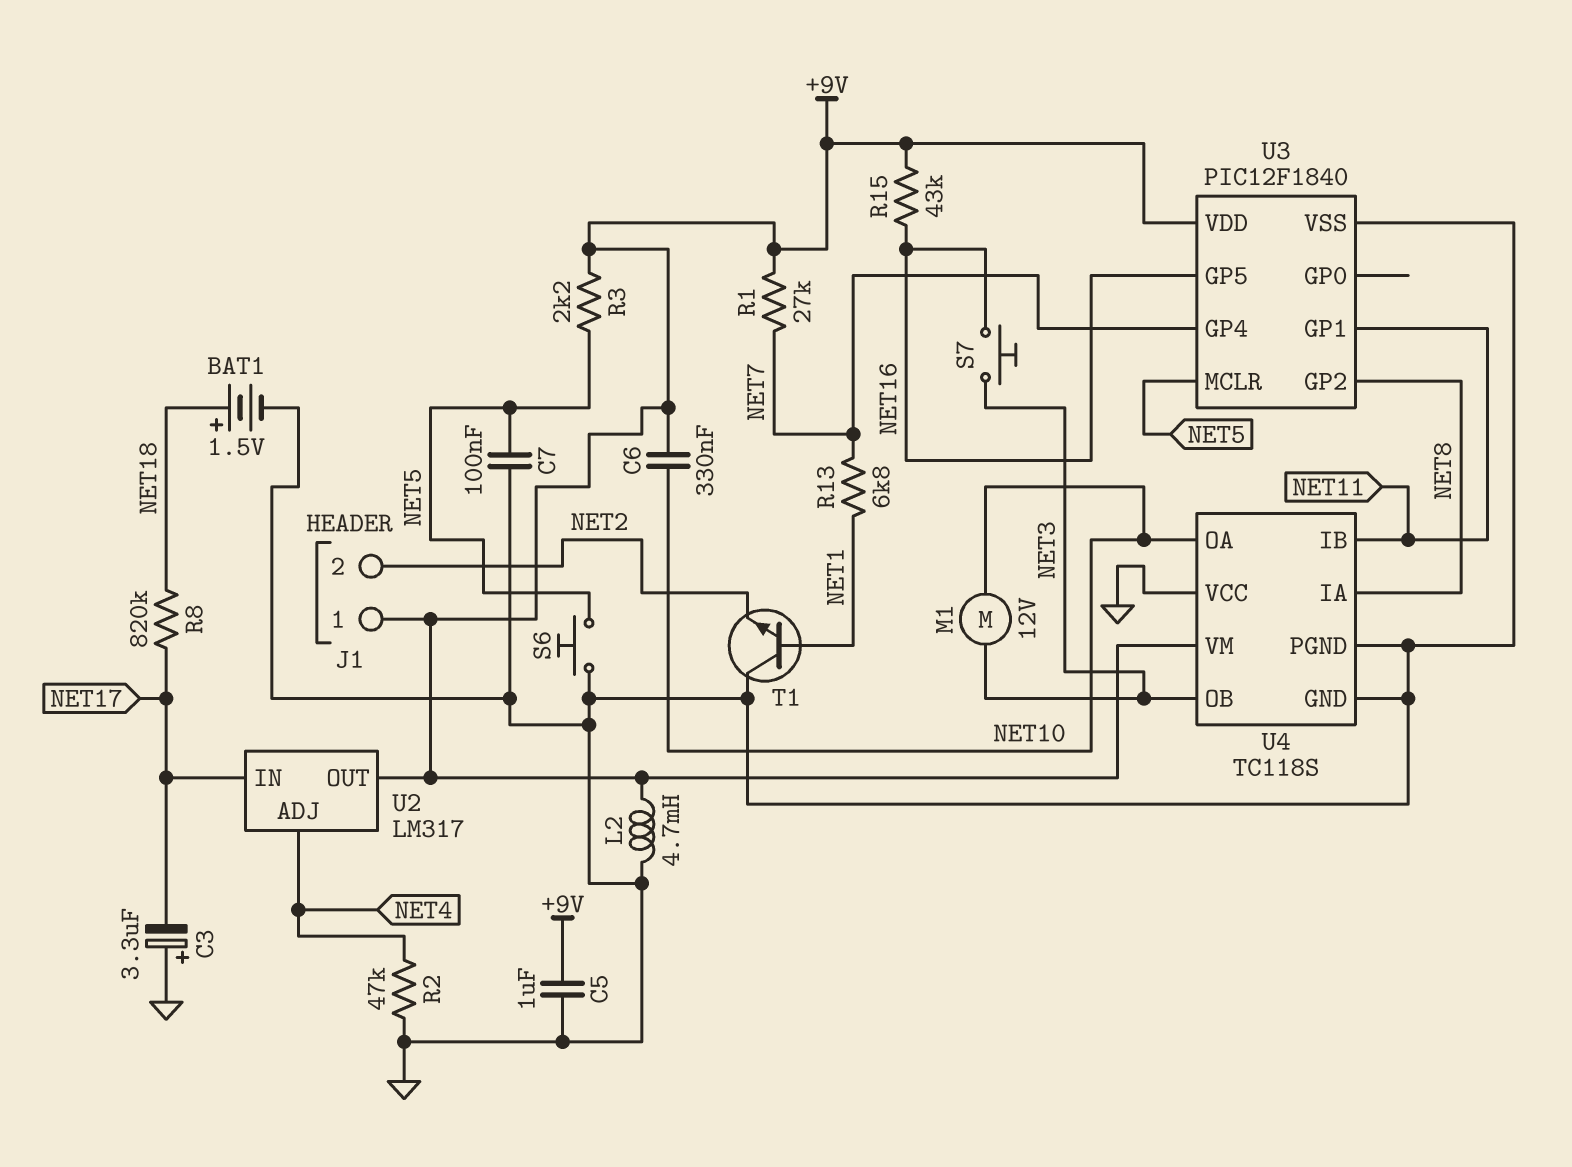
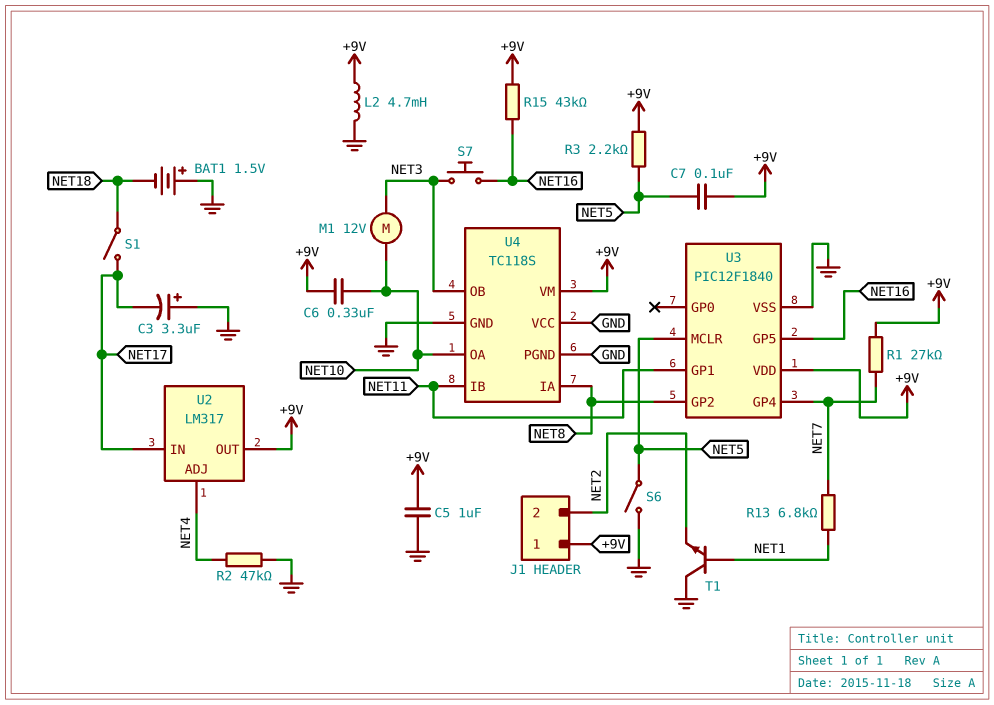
BAT1: 1.5V (plus NET18, minus GND) -> 1.5V (plus GND, minus NET18)
C7: 100nF (GND, NET5) -> 100nF (+9V, NET5)
R8: 820k (NET17, NET18) -> none
S1: none -> switch (NET17, NET18)
S6: button (GND, NET5) -> switch (GND, NET5)

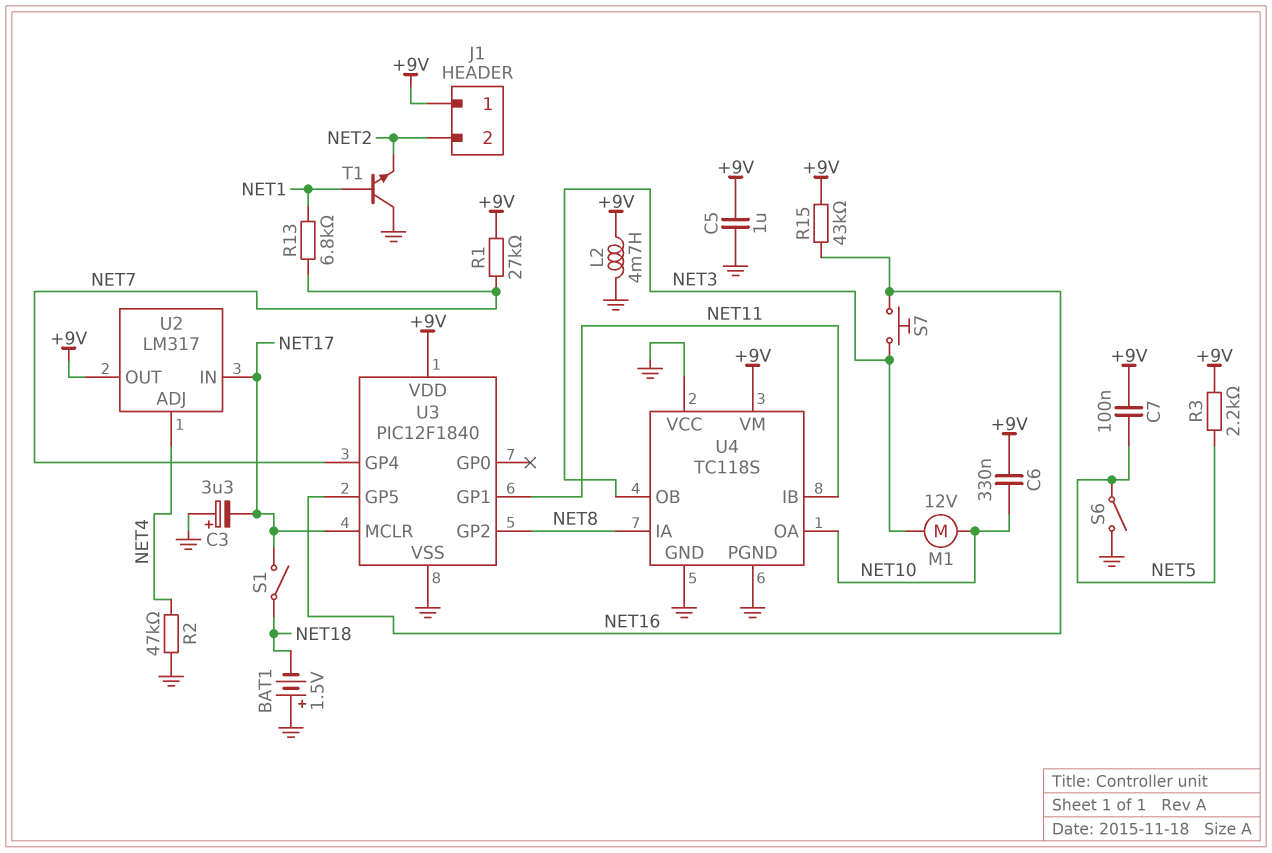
U3 pin MCLR: NET5 -> NET17

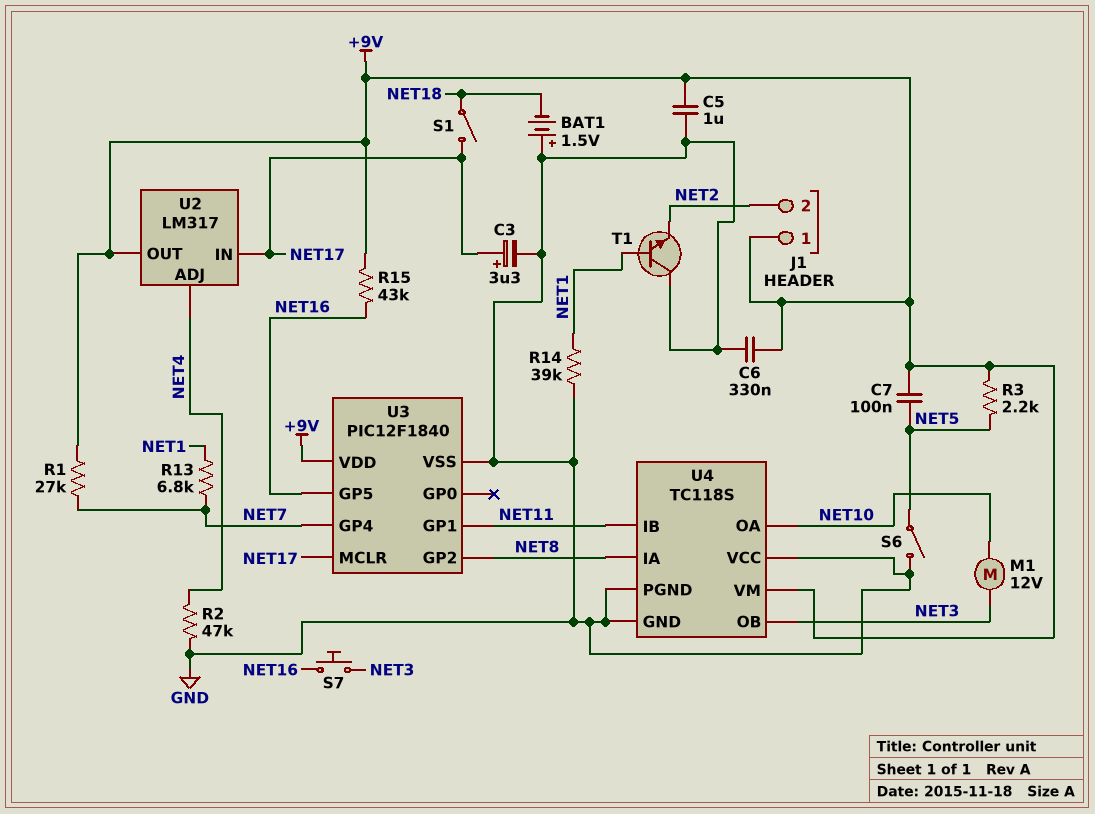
C3: 3.3uF (plus GND, minus NET17) -> 3.3uF (plus NET17, minus GND)
C6: 330nF (+9V, NET10) -> 330nF (+9V, GND)
L2: 4.7mH (+9V, GND) -> none
R14: none -> 39k (GND, NET1)

